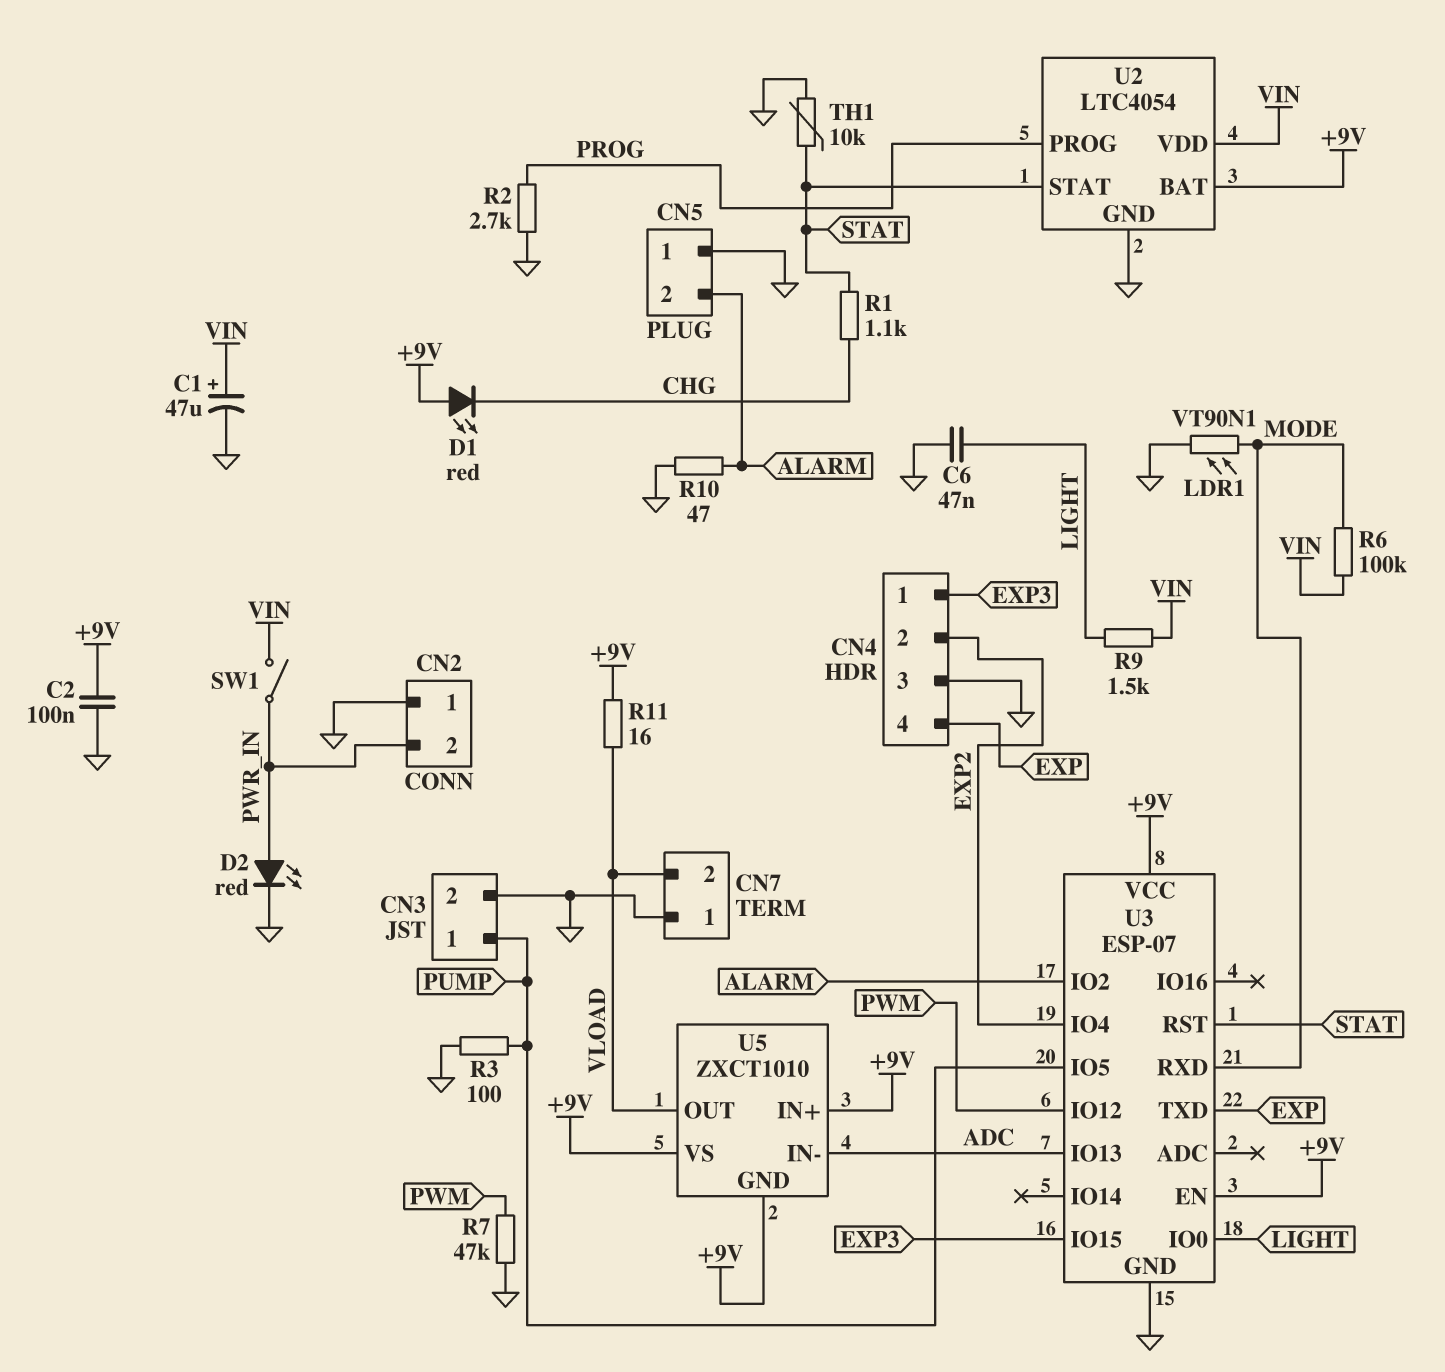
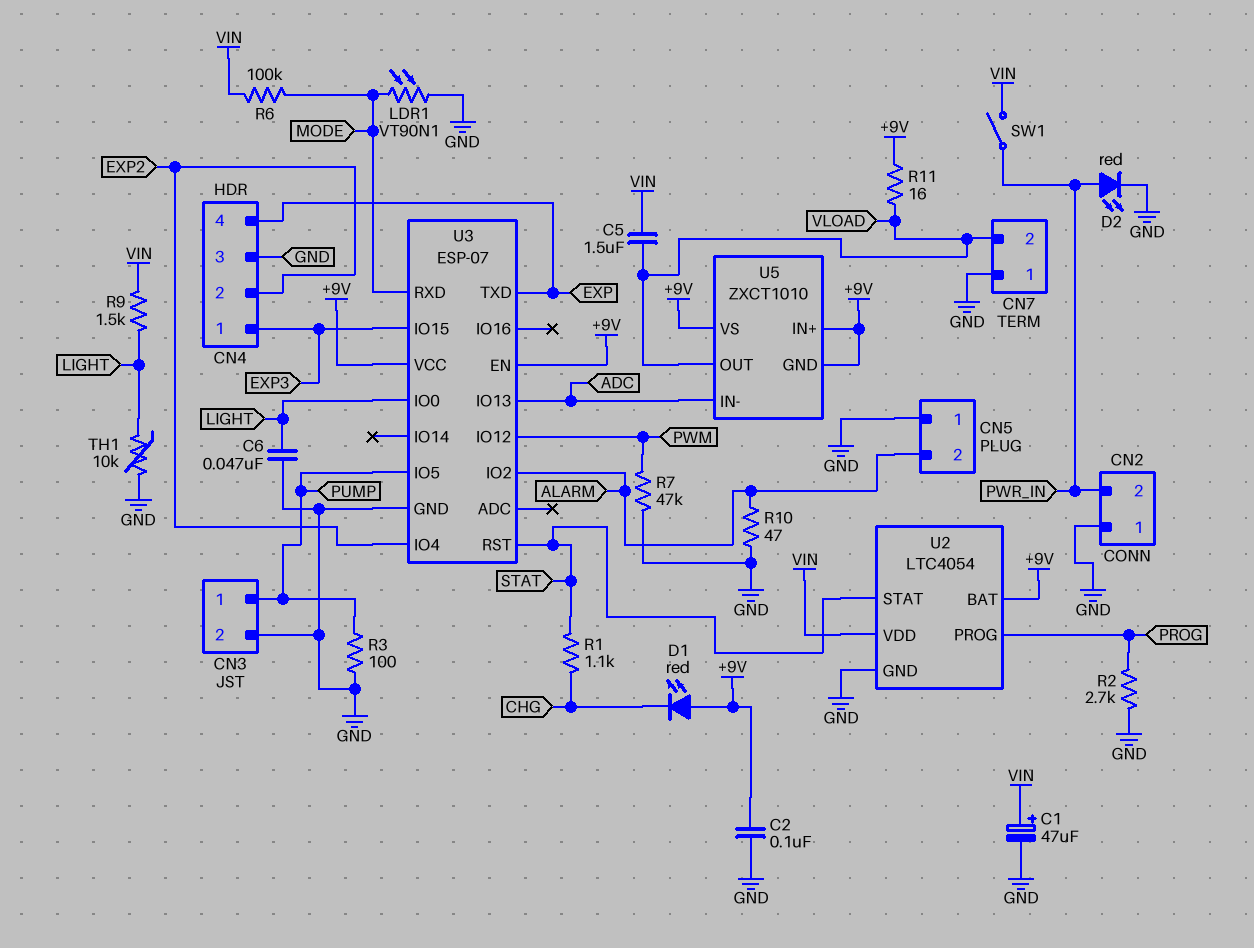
C5: none -> 1.5uF (VIN, VLOAD)
TH1: 10k (GND, STAT) -> 10k (GND, LIGHT)

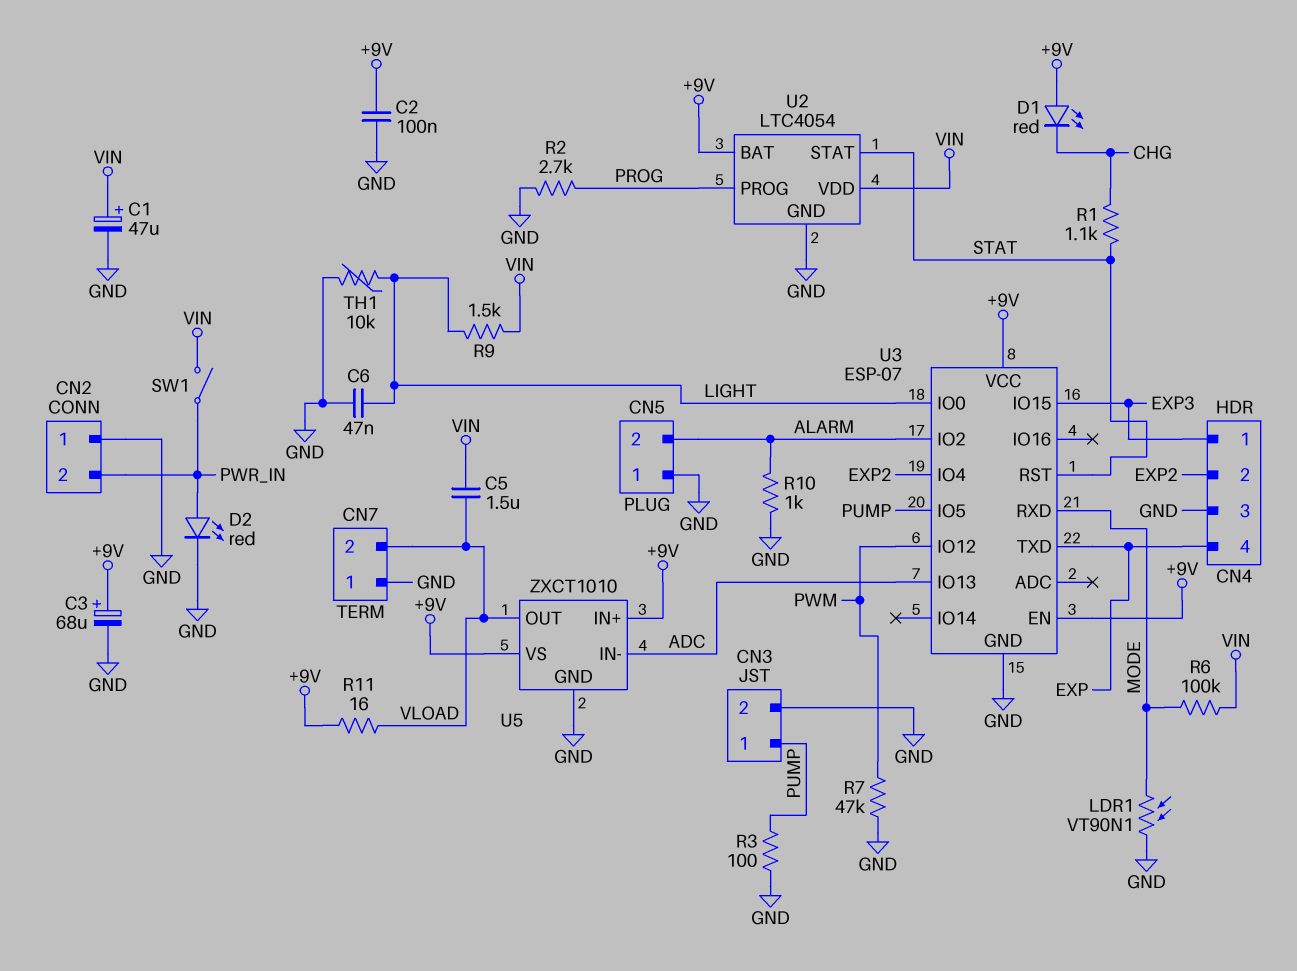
C3: none -> 68uF (plus +9V, minus GND)
R10: 47 (ALARM, GND) -> 1k (ALARM, GND)
U5 pin GND: +9V -> GND

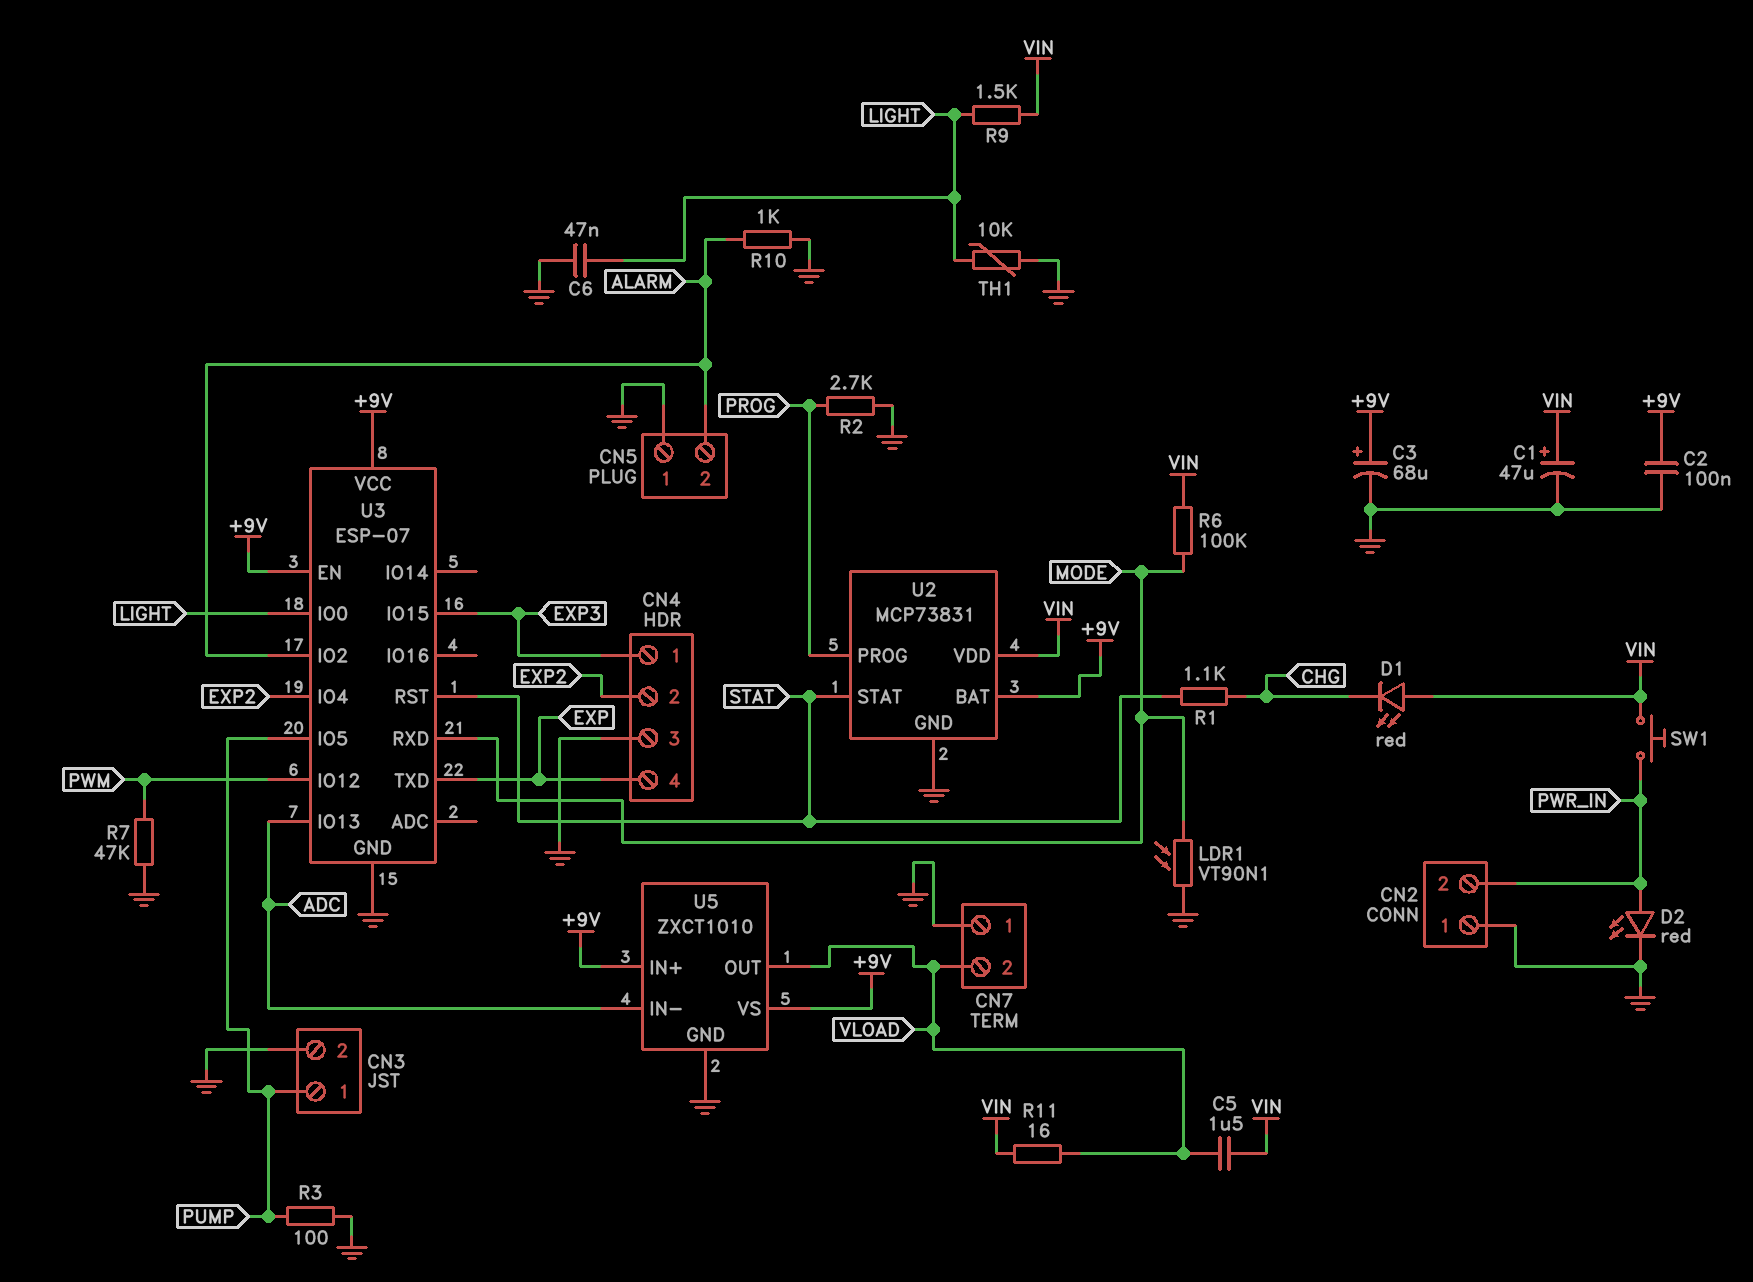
D1: LED red (A +9V, K CHG) -> LED red (A VIN, K CHG)
R11: 16 (+9V, VLOAD) -> 16 (VIN, VLOAD)
SW1: switch (PWR_IN, VIN) -> button (PWR_IN, VIN)
U2: LTC4054 -> MCP73831

